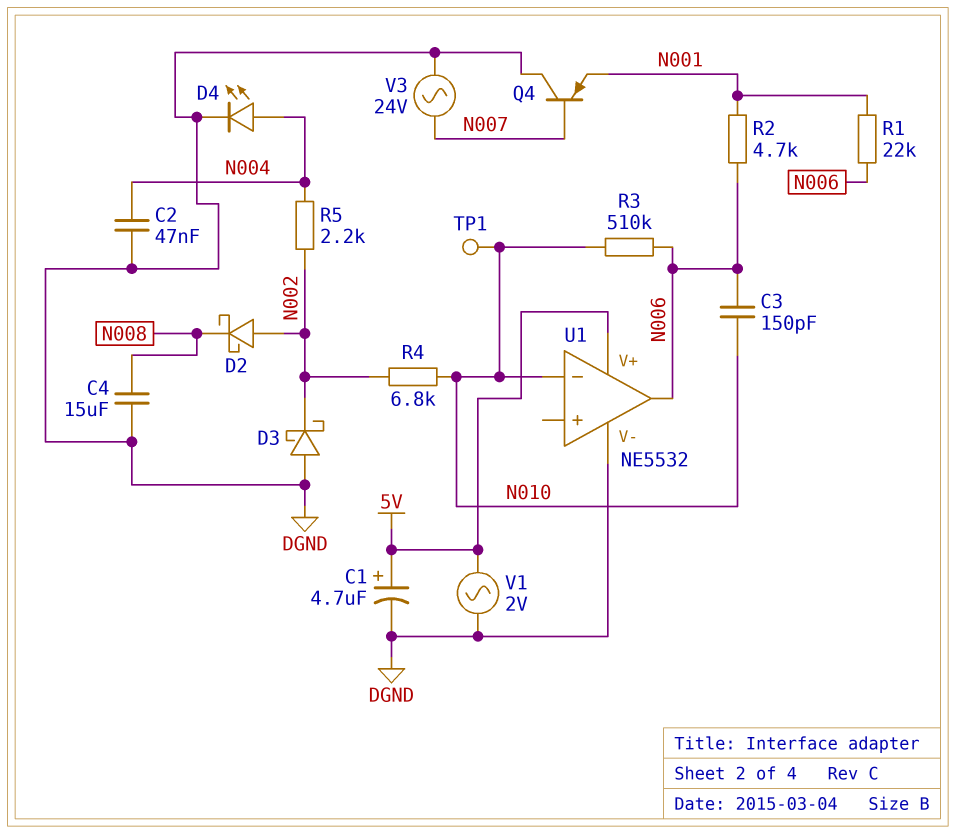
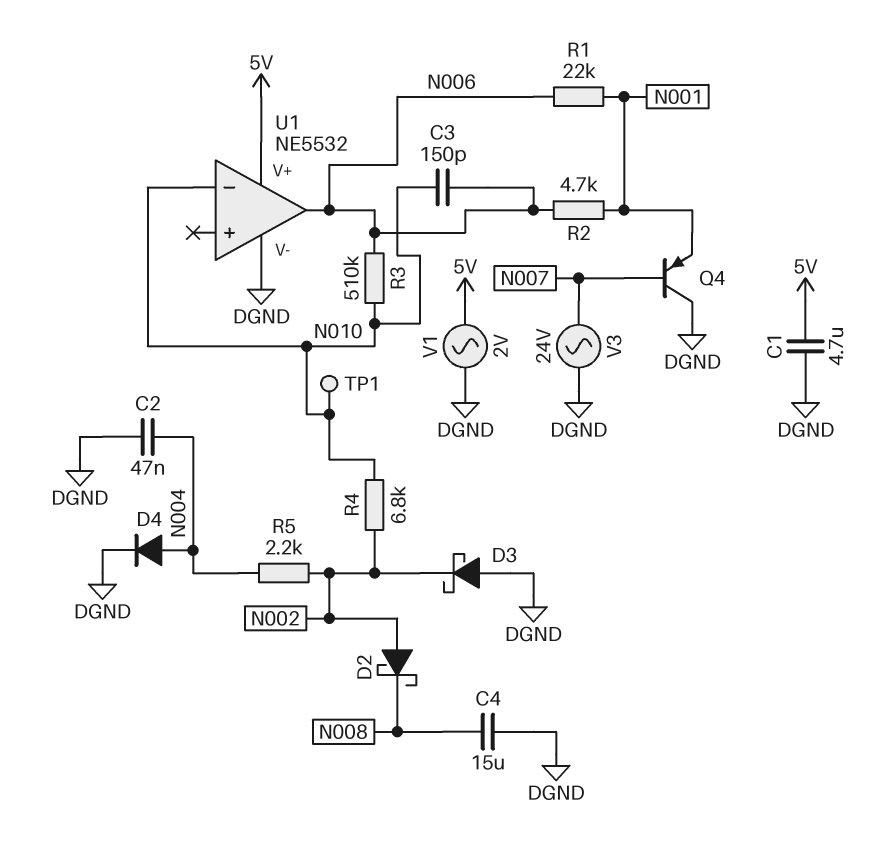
C1: 4.7uF (plus 5V, minus DGND) -> 4.7uF (5V, DGND)
D4: LED (A N004, K DGND) -> diode (A N004, K DGND)

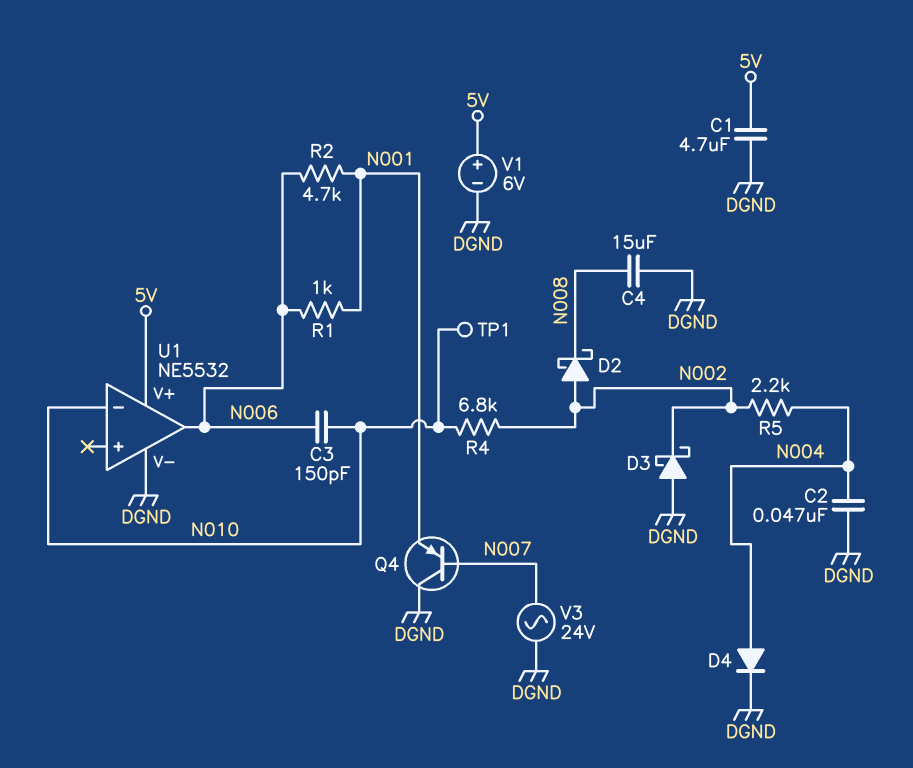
R1: 22k (N001, N006) -> 1k (N001, N006)
R3: 510k (N006, N010) -> none
V1: AC 2V (5V, DGND) -> 6V (plus 5V, minus DGND)

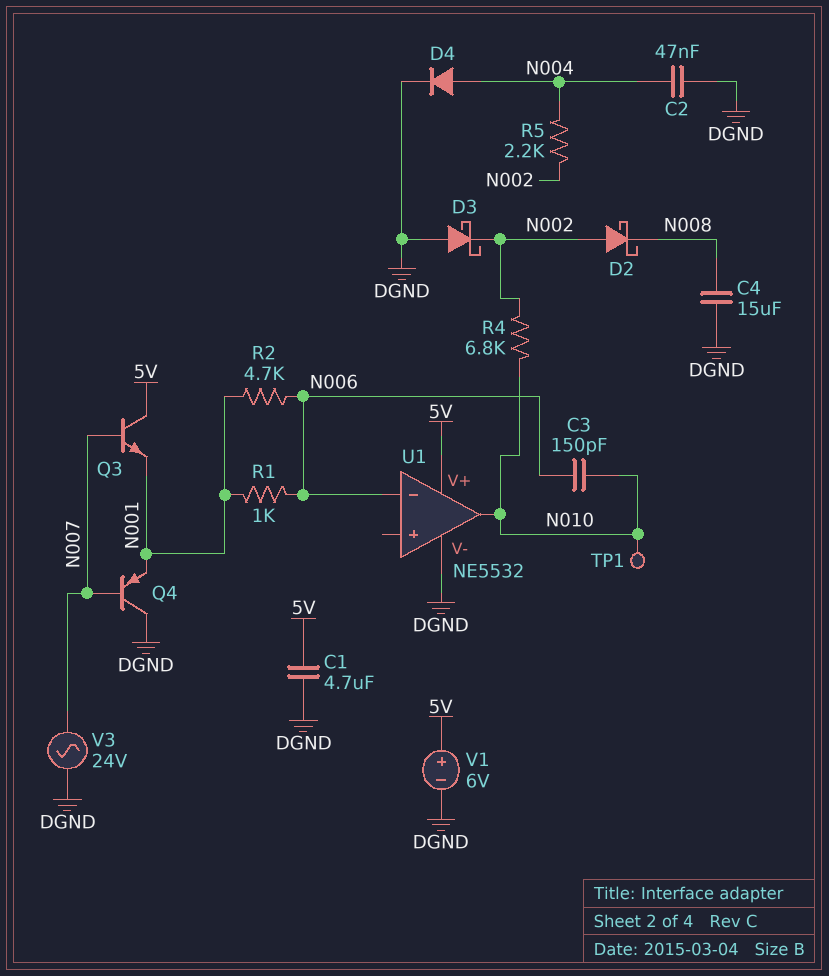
Q3: none -> NPN (B N007, C 5V, E N001)
U1 pin in-: N010 -> N006
U1 pin out: N006 -> N010

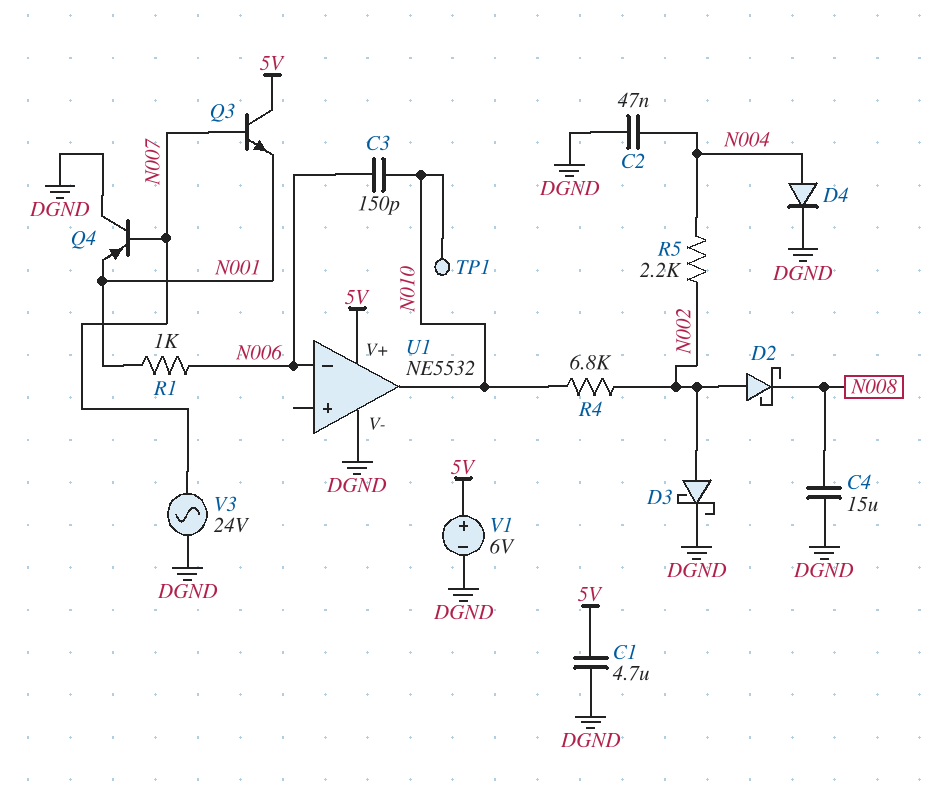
D3: schottky (A DGND, K N002) -> schottky (A N002, K DGND)
R2: 4.7k (N001, N006) -> none

